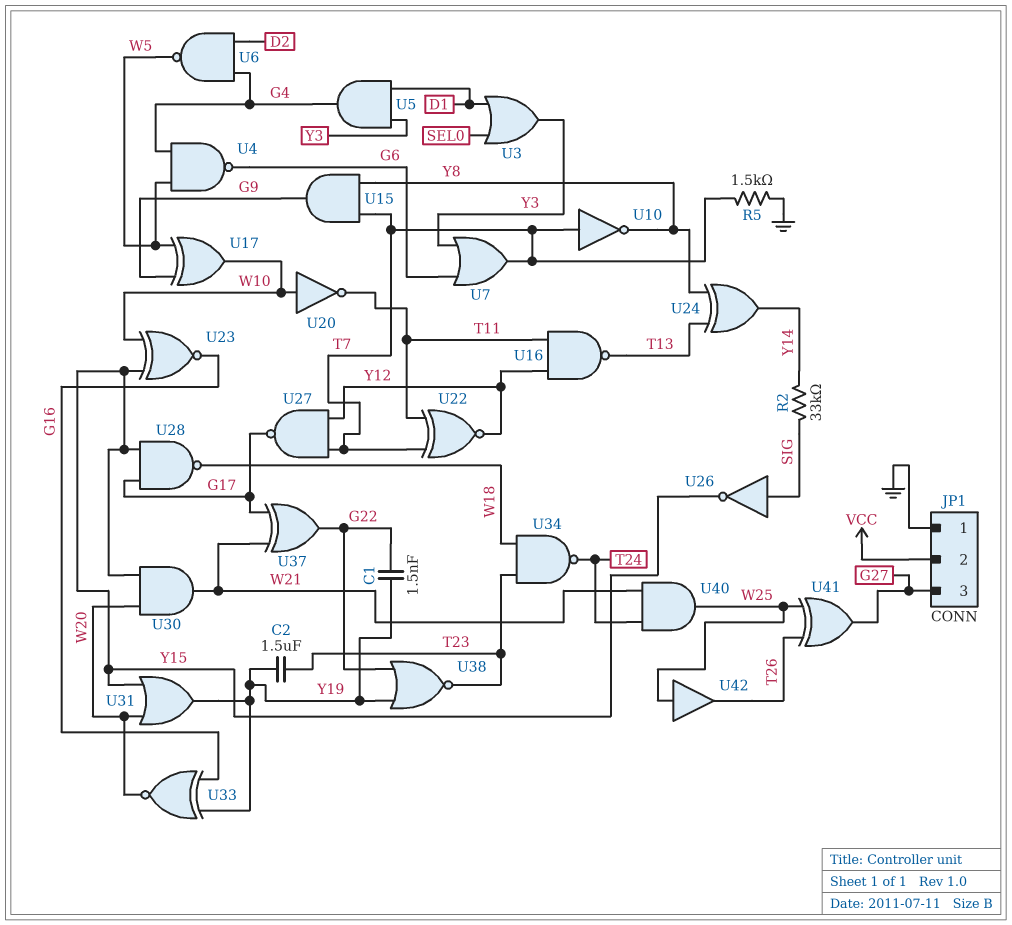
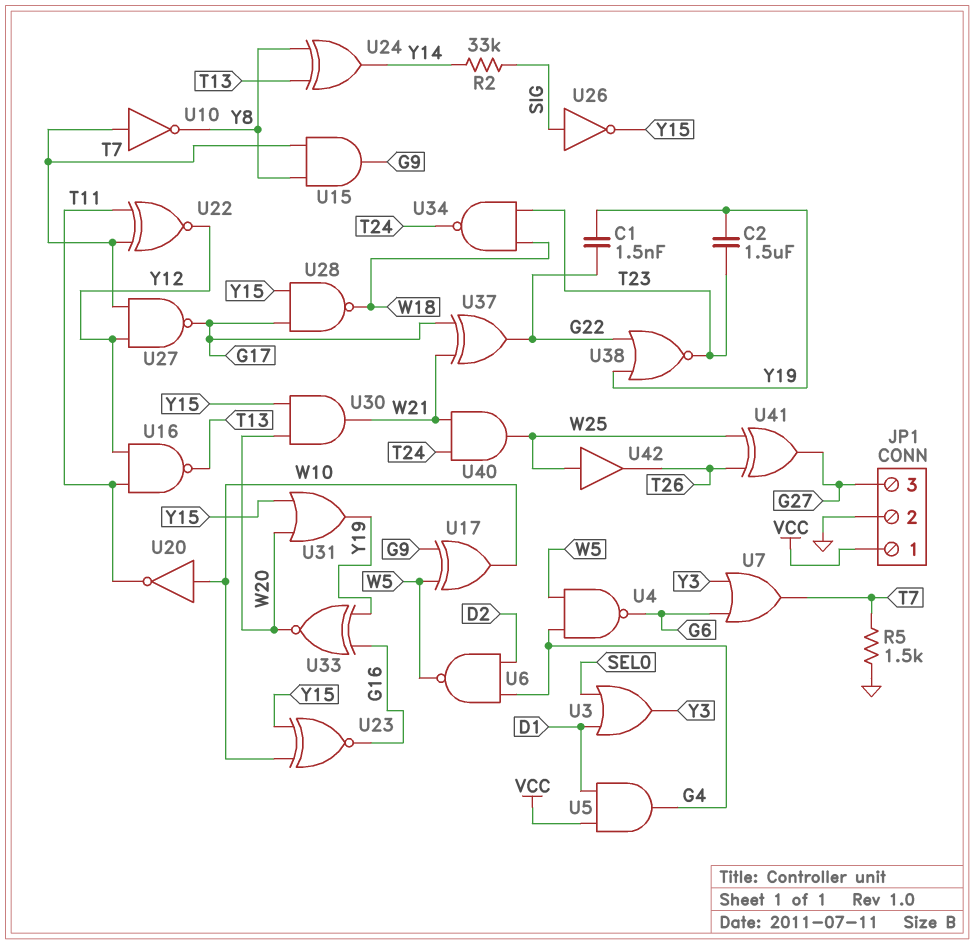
JP1 pin 1: GND -> VCC
JP1 pin 2: VCC -> GND
U5: AND (in D1, in Y3, out G4) -> AND (in D1, in VCC, out G4)

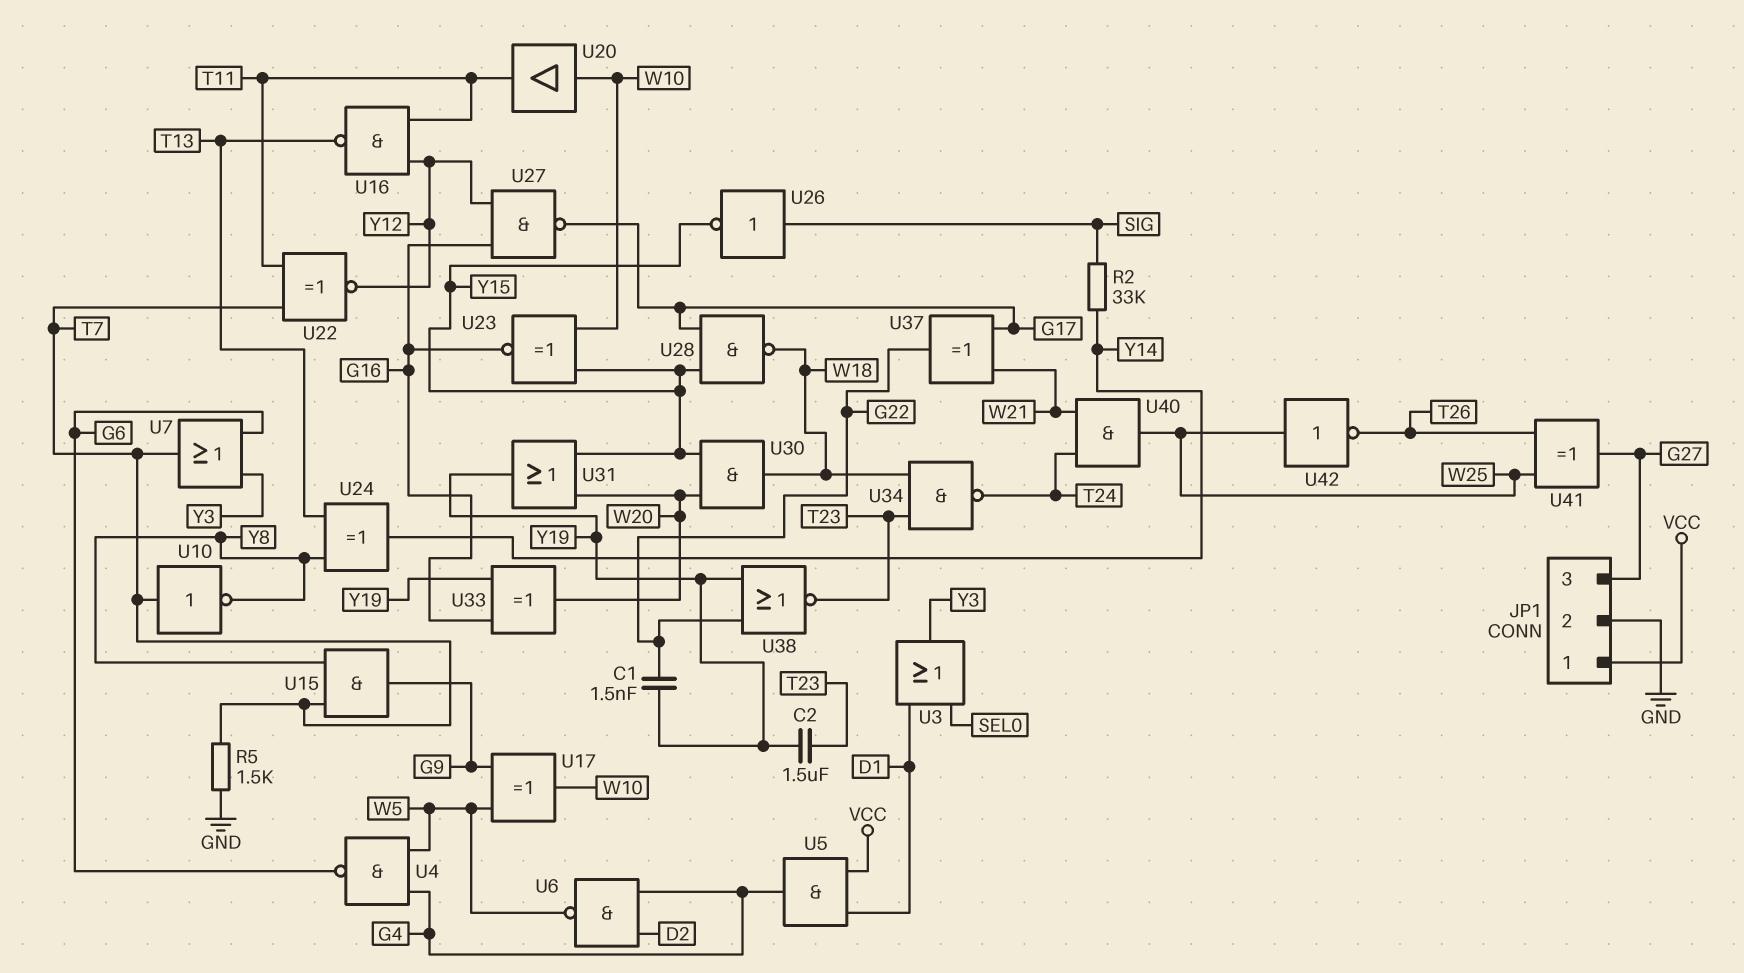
U20: NOT (in W10, out T11) -> buffer (in W10, out T11)
U27: NAND (in T7, in Y12, out G17) -> NAND (in G16, in Y12, out G17)
U30: AND (in W20, in Y15, out W21) -> AND (in W20, in Y15, out W18)
U33: XNOR (in G16, in Y19, out W20) -> XOR (in G16, in Y19, out W20)
U42: buffer (in W25, out T26) -> NOT (in W25, out T26)

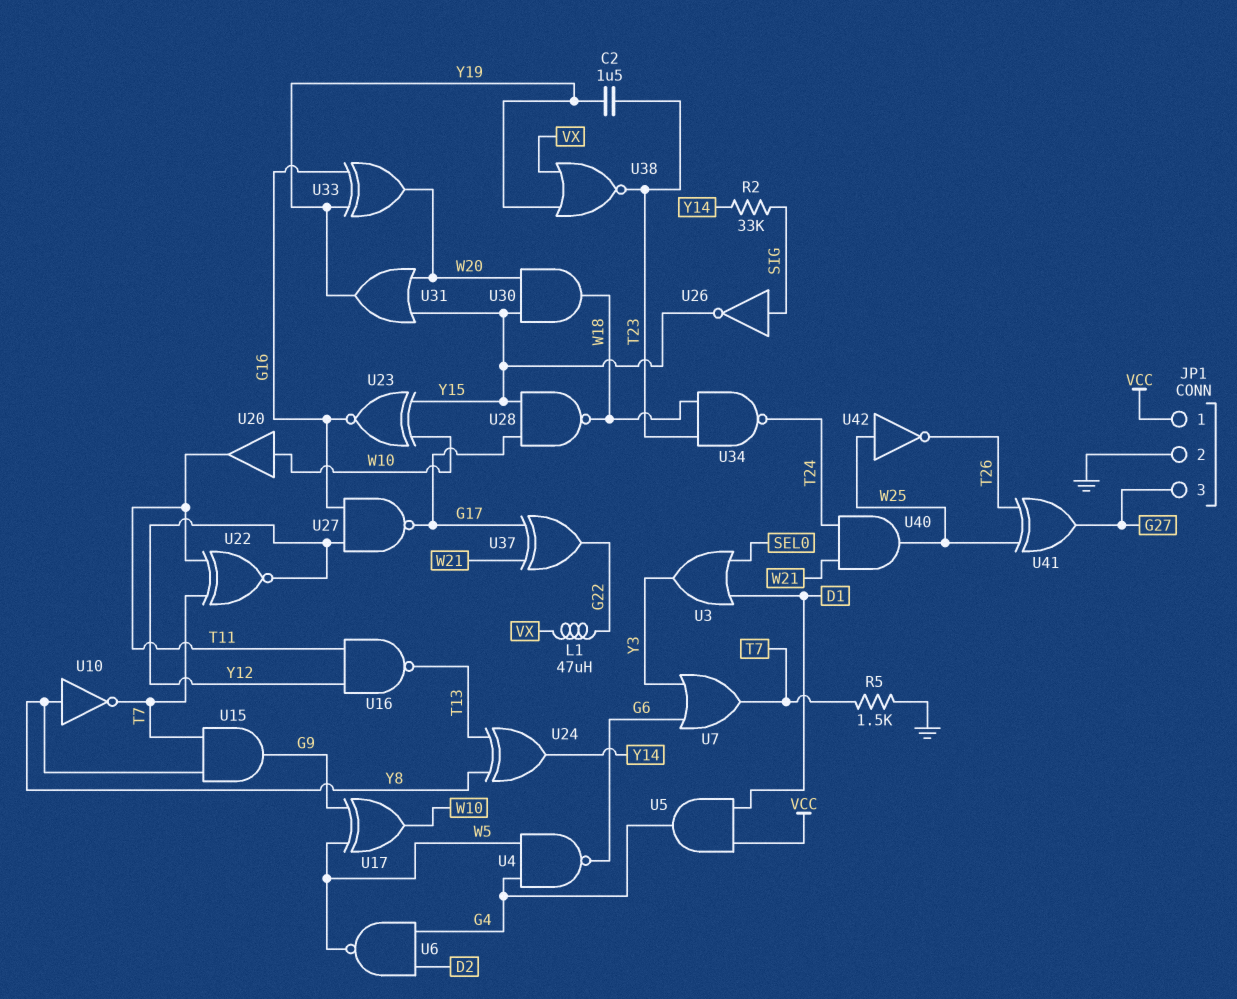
C1: 1.5nF (G22, Y19) -> none
L1: none -> 47uH (G22, VX)
U10: NOT (in T7, out Y8) -> NOT (in Y8, out T7)
U38: NOR (in G22, in Y19, out T23) -> NOR (in VX, in Y19, out T23)

